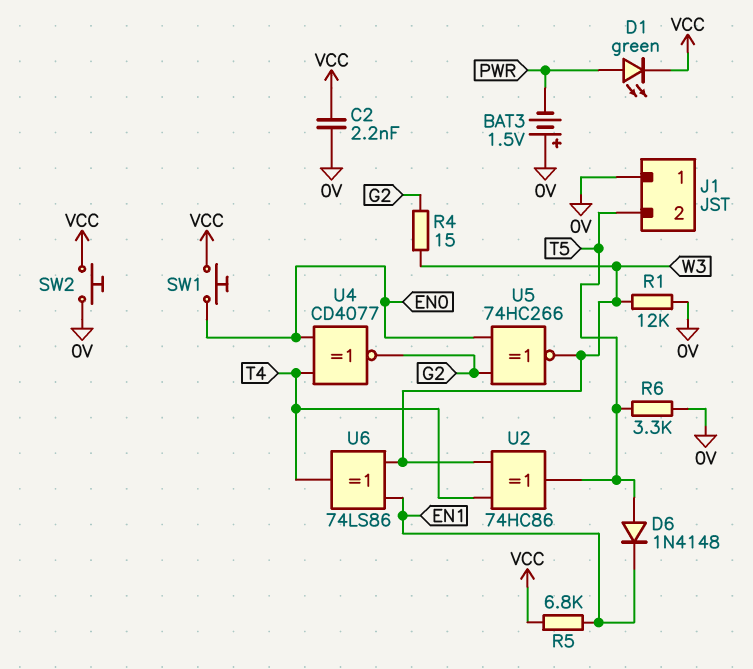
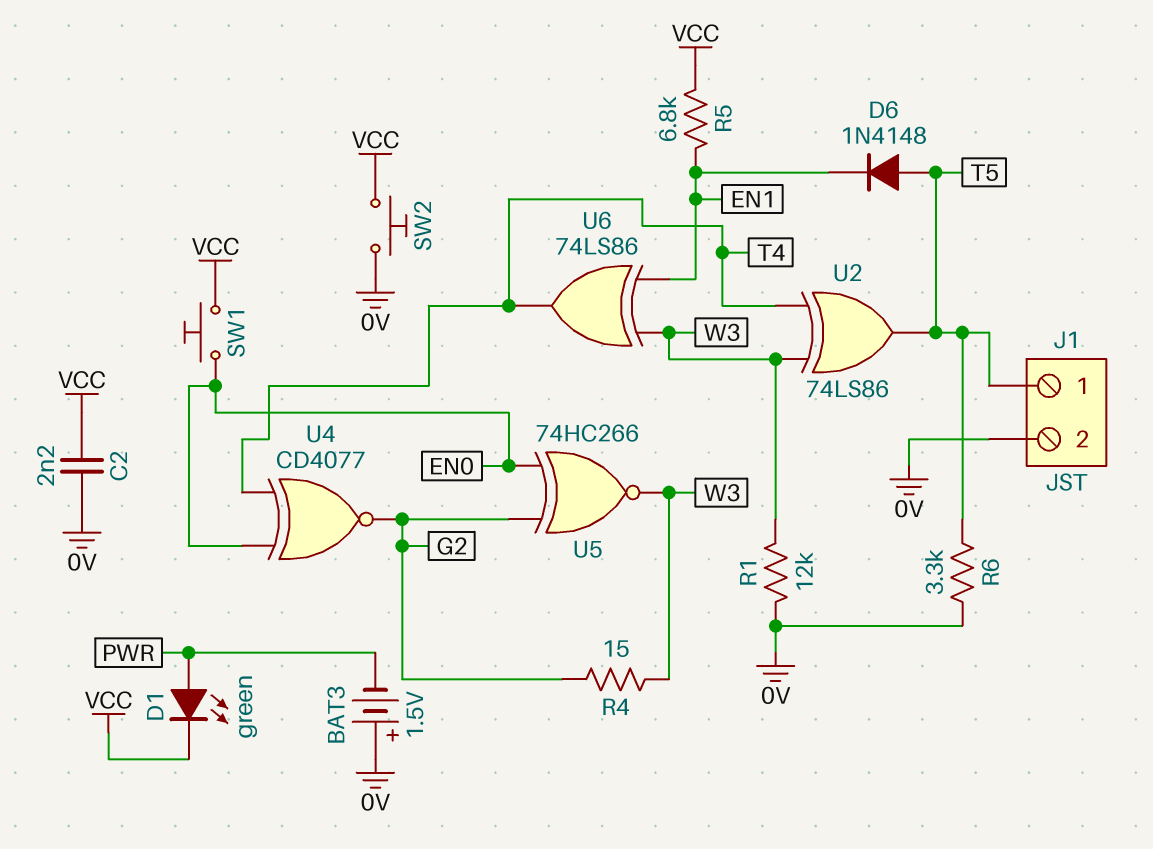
J1 pin 1: 0V -> T5
J1 pin 2: T5 -> 0V
U2: XOR 74HC86 (in T4, in W3, out T5) -> XOR 74LS86 (in T4, in W3, out T5)

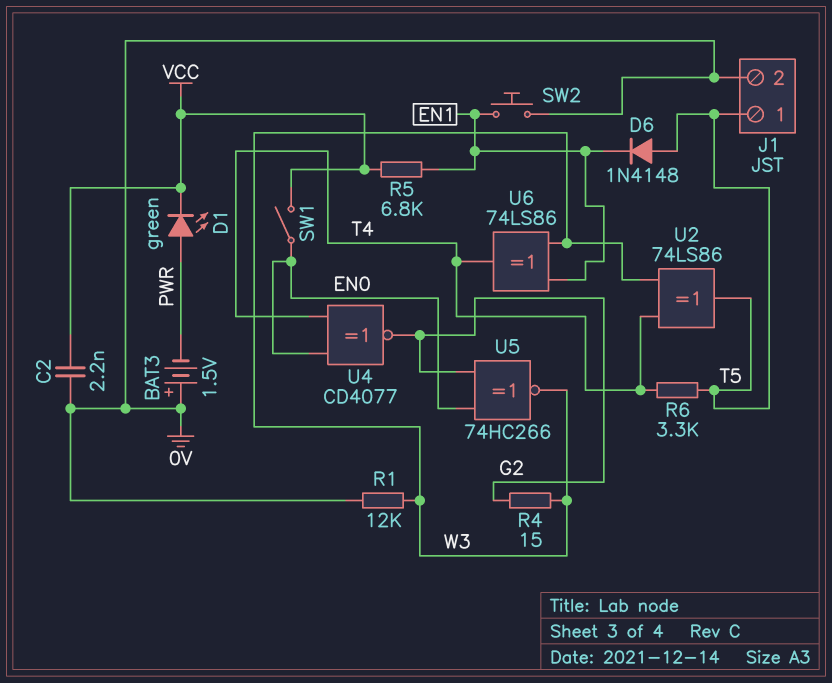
R6: 3.3k (0V, T5) -> 3.3k (T4, T5)
SW1: button (EN0, VCC) -> switch (EN0, VCC)
SW2: button (0V, VCC) -> button (0V, EN1)

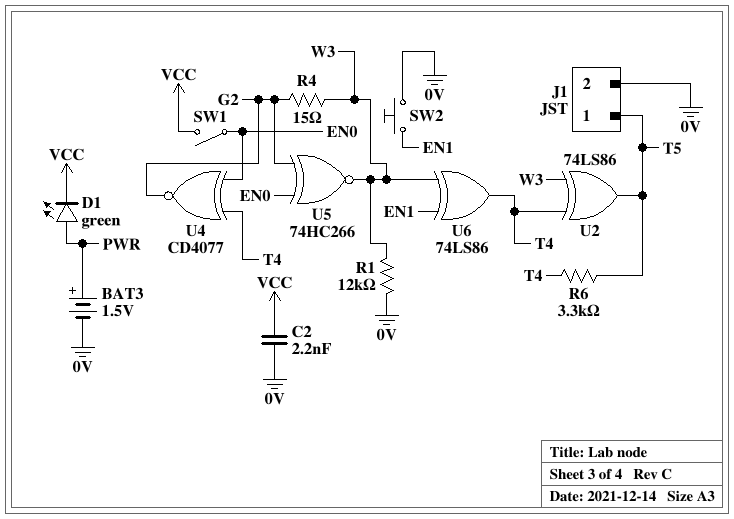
BAT3: 1.5V (plus 0V, minus PWR) -> 1.5V (plus PWR, minus 0V)
D6: diode 1N4148 (A T5, K EN1) -> none
R5: 6.8k (EN1, VCC) -> none

